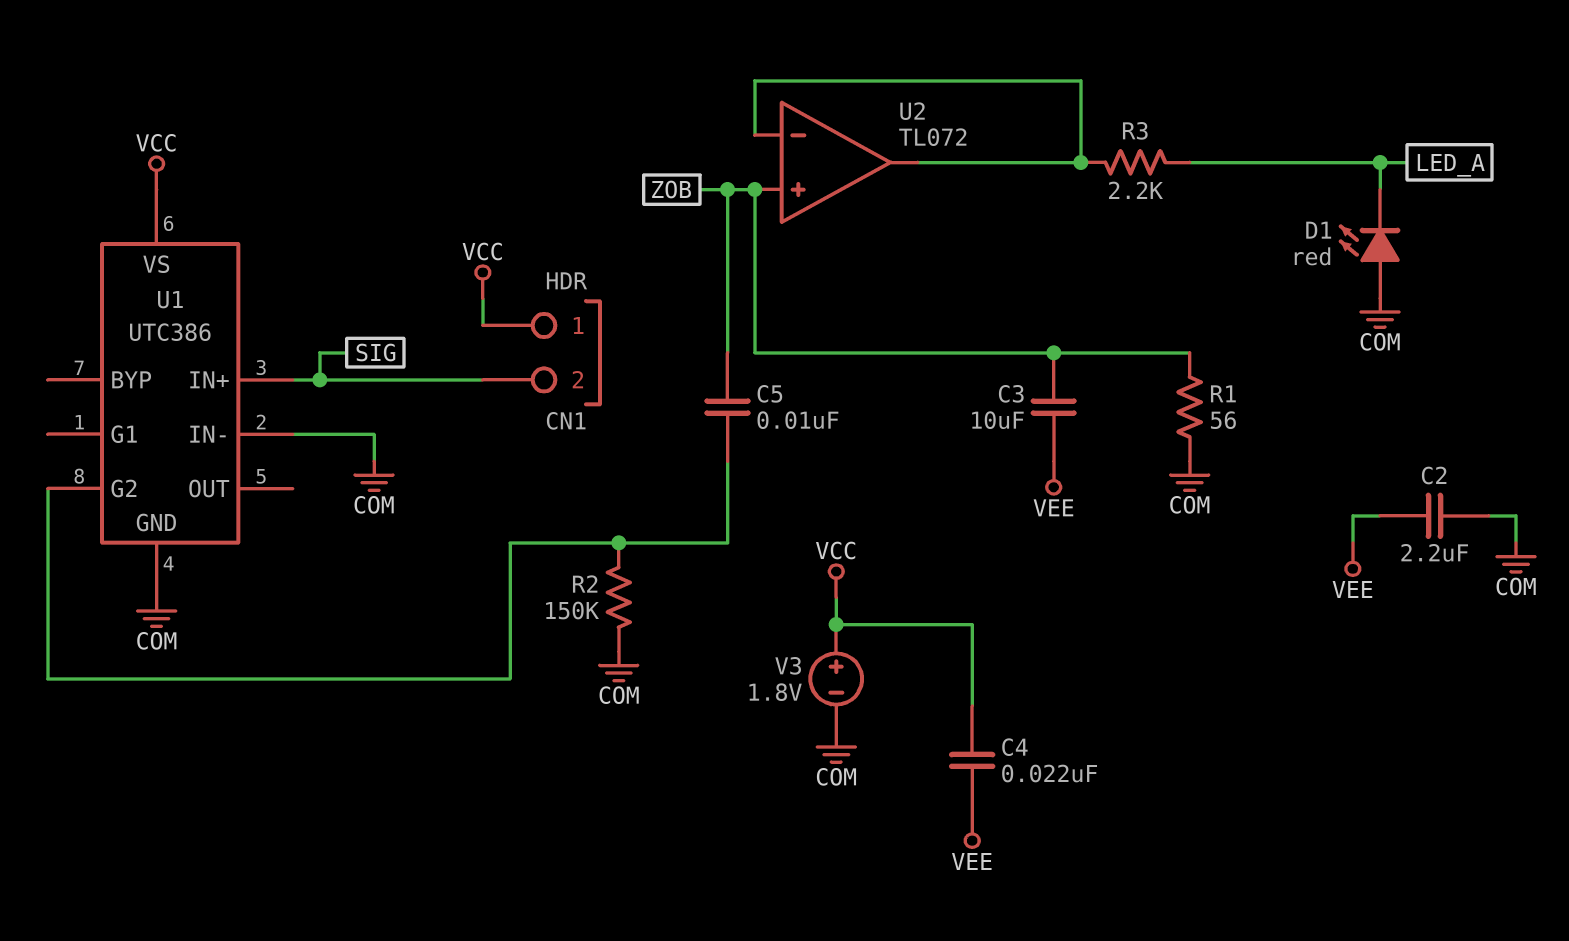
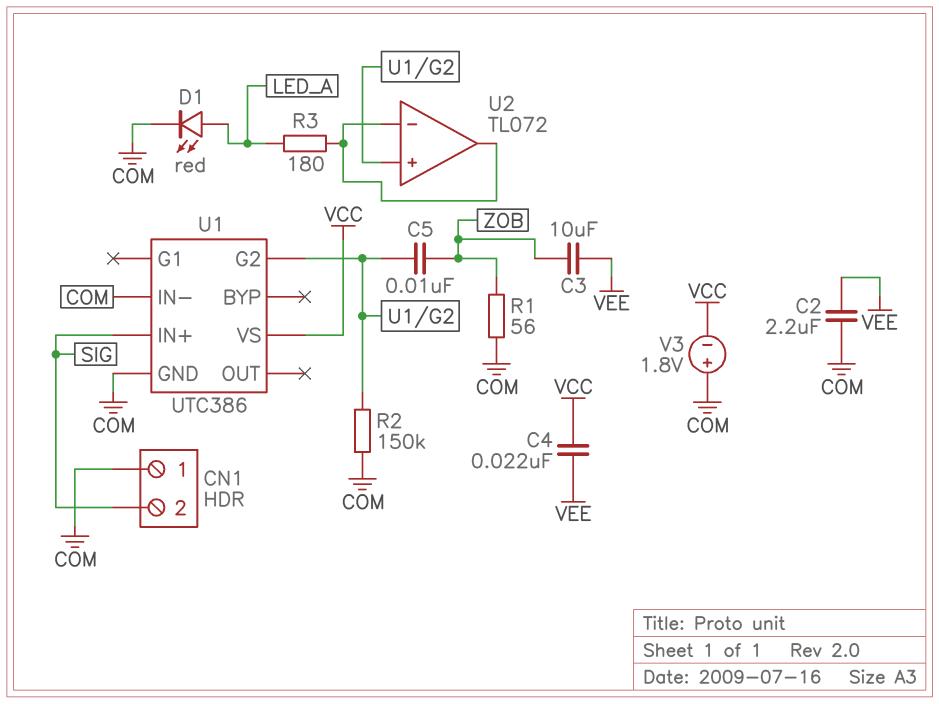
CN1 pin 1: VCC -> COM
D1: LED red (A COM, K LED_A) -> LED red (A LED_A, K COM)
R3: 2.2k (LED_A, U2/in-) -> 180 (LED_A, U2/in-)
U2 pin in+: ZOB -> U1/G2
V3: 1.8V (plus VCC, minus COM) -> 1.8V (plus COM, minus VCC)

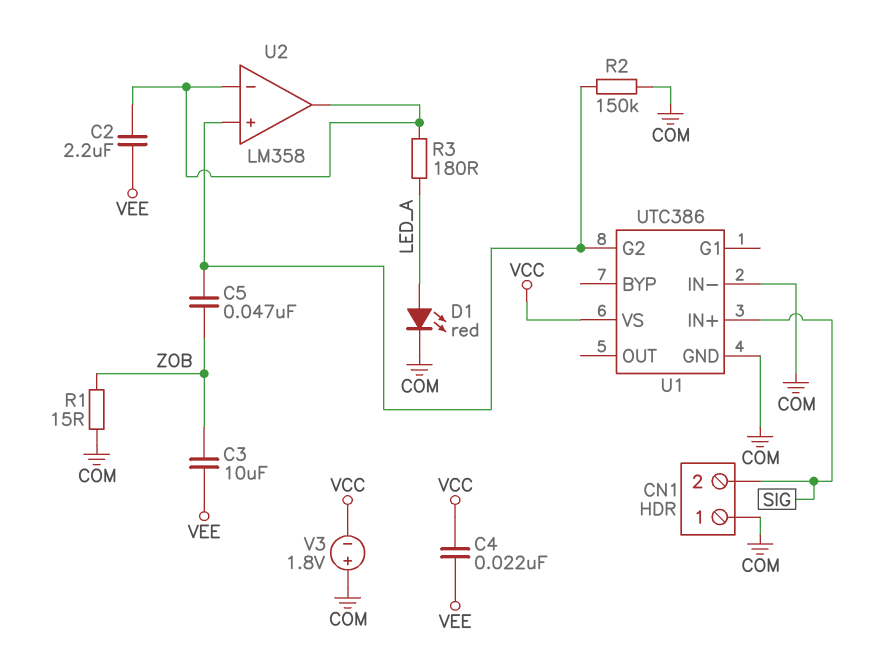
C2: 2.2uF (COM, VEE) -> 2.2uF (U2/in-, VEE)
C5: 10nF (U1/G2, ZOB) -> 47nF (U1/G2, ZOB)
R1: 56 (COM, ZOB) -> 15 (COM, ZOB)
U2: TL072 -> LM358

